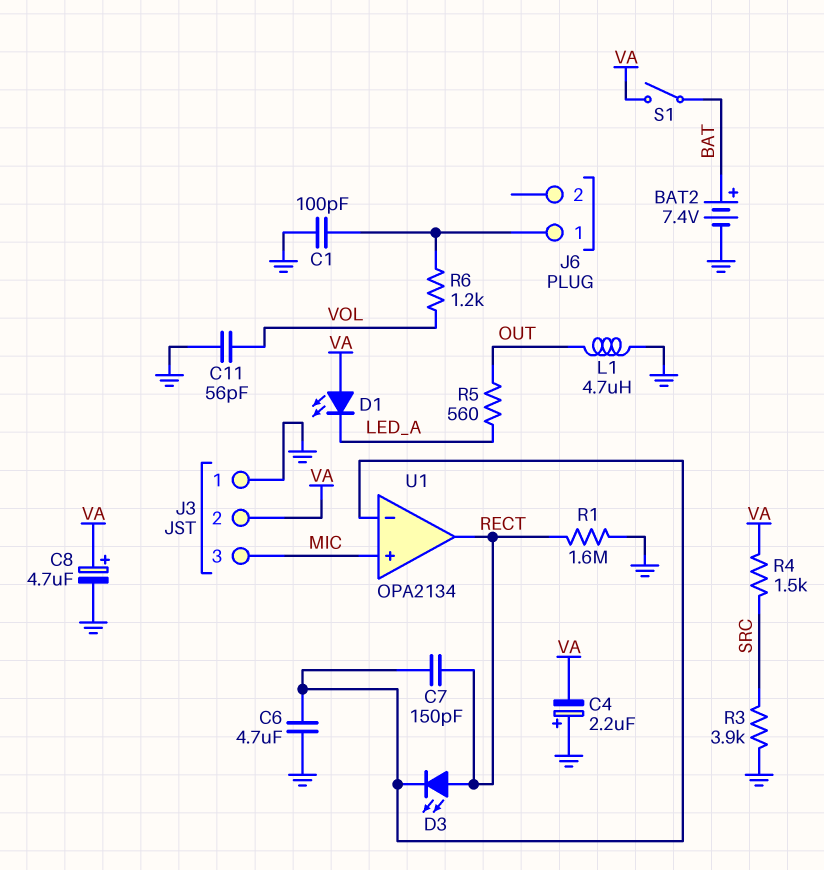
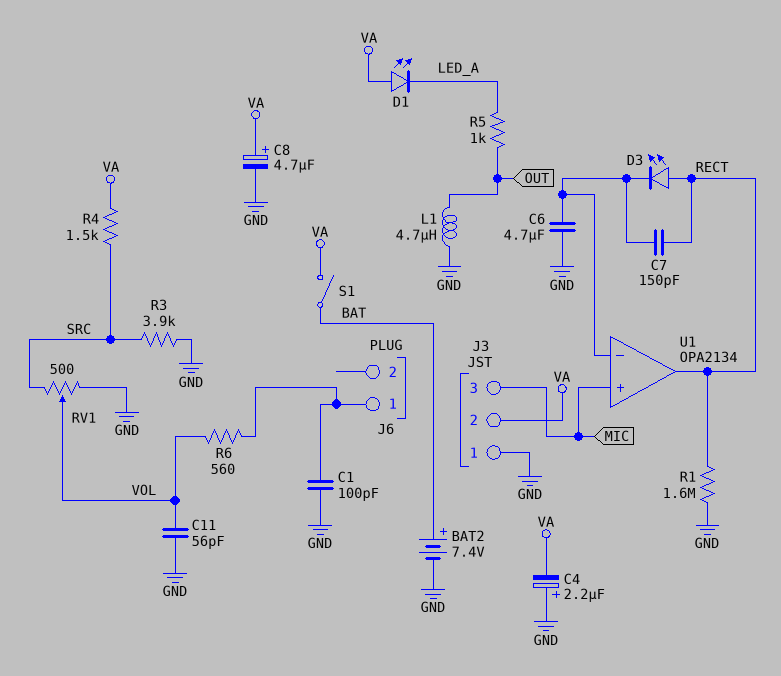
R5: 560 (LED_A, OUT) -> 1k (LED_A, OUT)
R6: 1.2k (J6/1, VOL) -> 560 (J6/1, VOL)
RV1: none -> 500 (GND, SRC, wiper VOL)

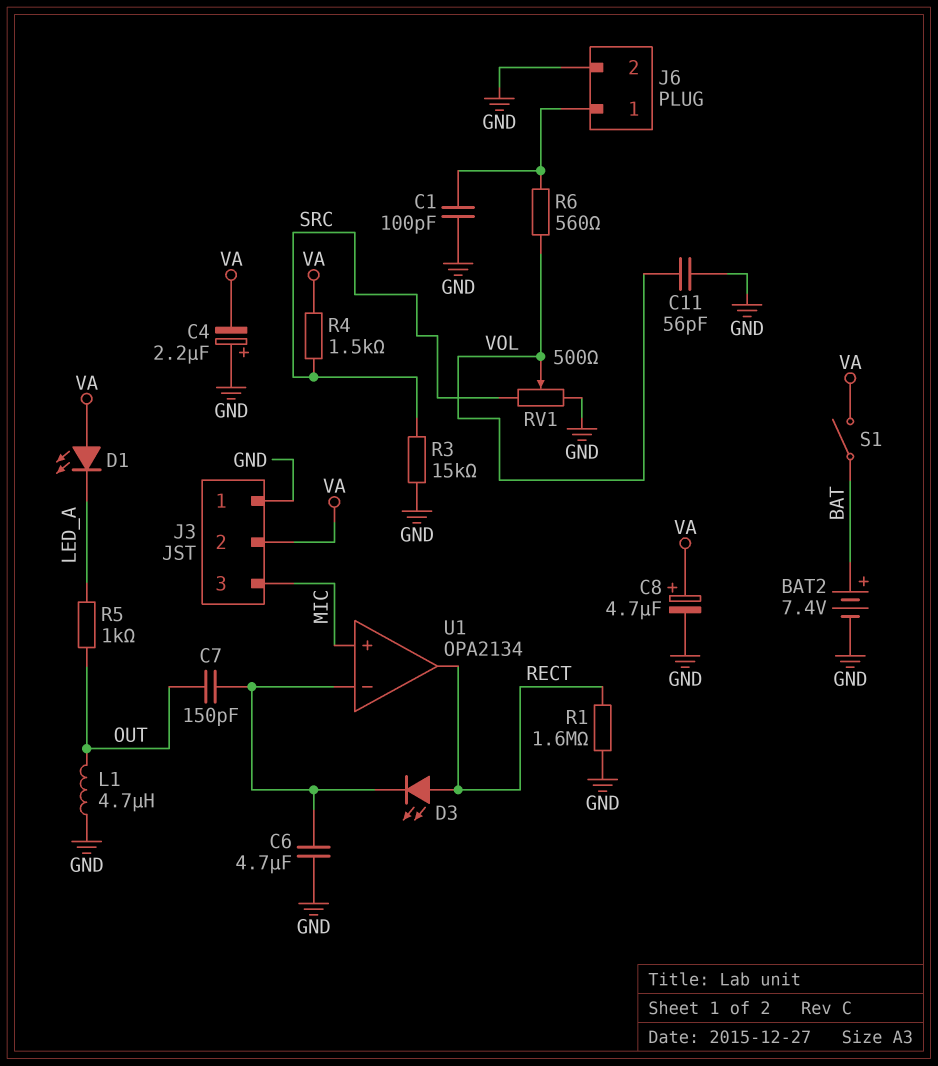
C7: 150pF (RECT, U1/in-) -> 150pF (OUT, U1/in-)
J6 pin 2: none -> GND
R3: 3.9k (GND, SRC) -> 15k (GND, SRC)

